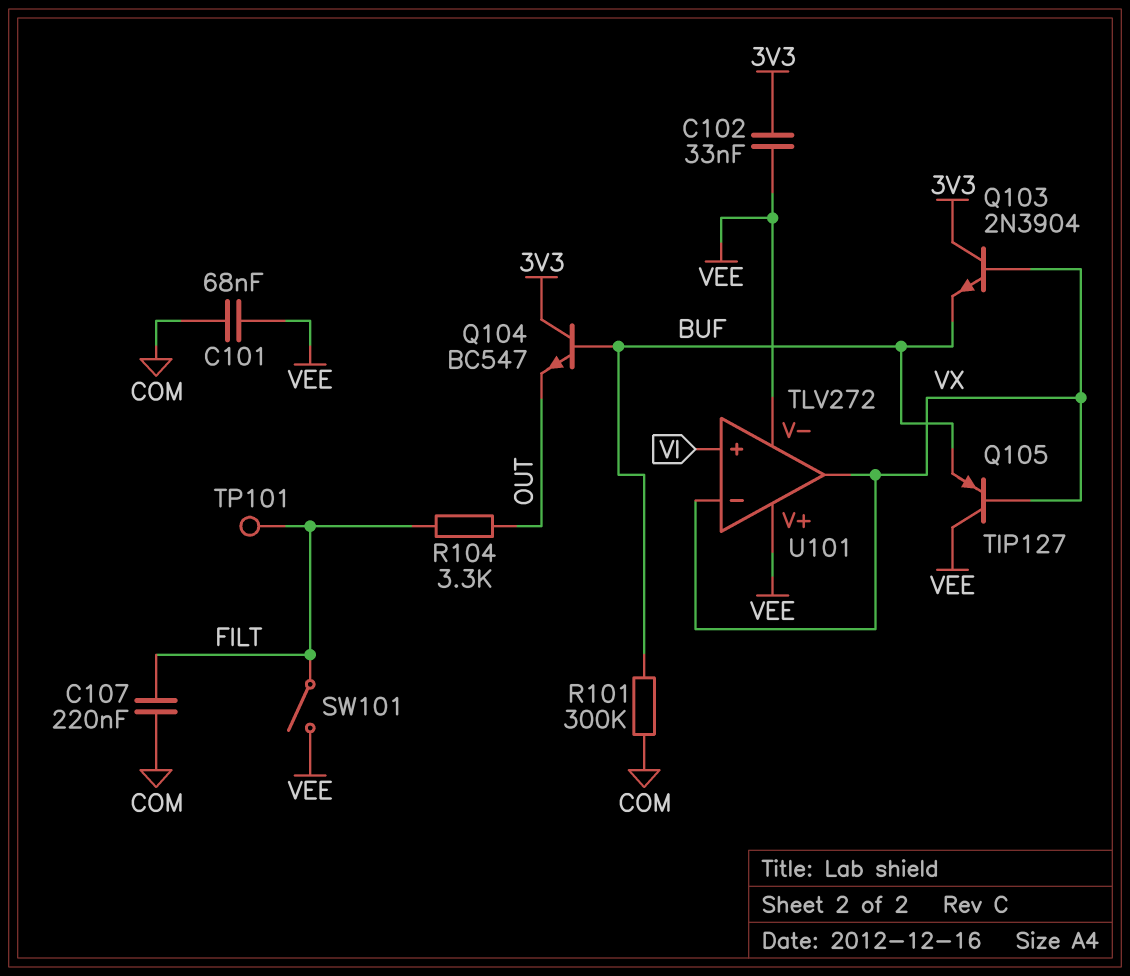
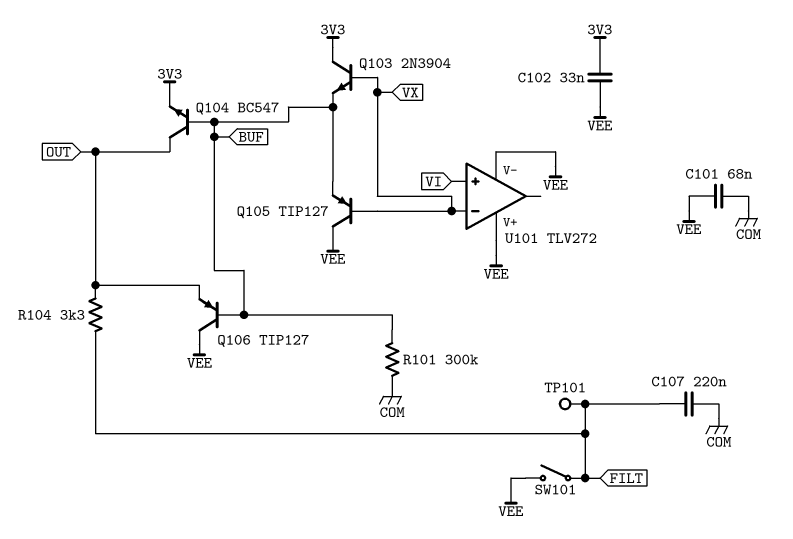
Q104: NPN BC547 (B BUF, C 3V3, E OUT) -> NPN BC547 (B BUF, C OUT, E 3V3)
Q106: none -> PNP TIP127 (B BUF, C VEE, E OUT)
U101 pin out: VX -> none

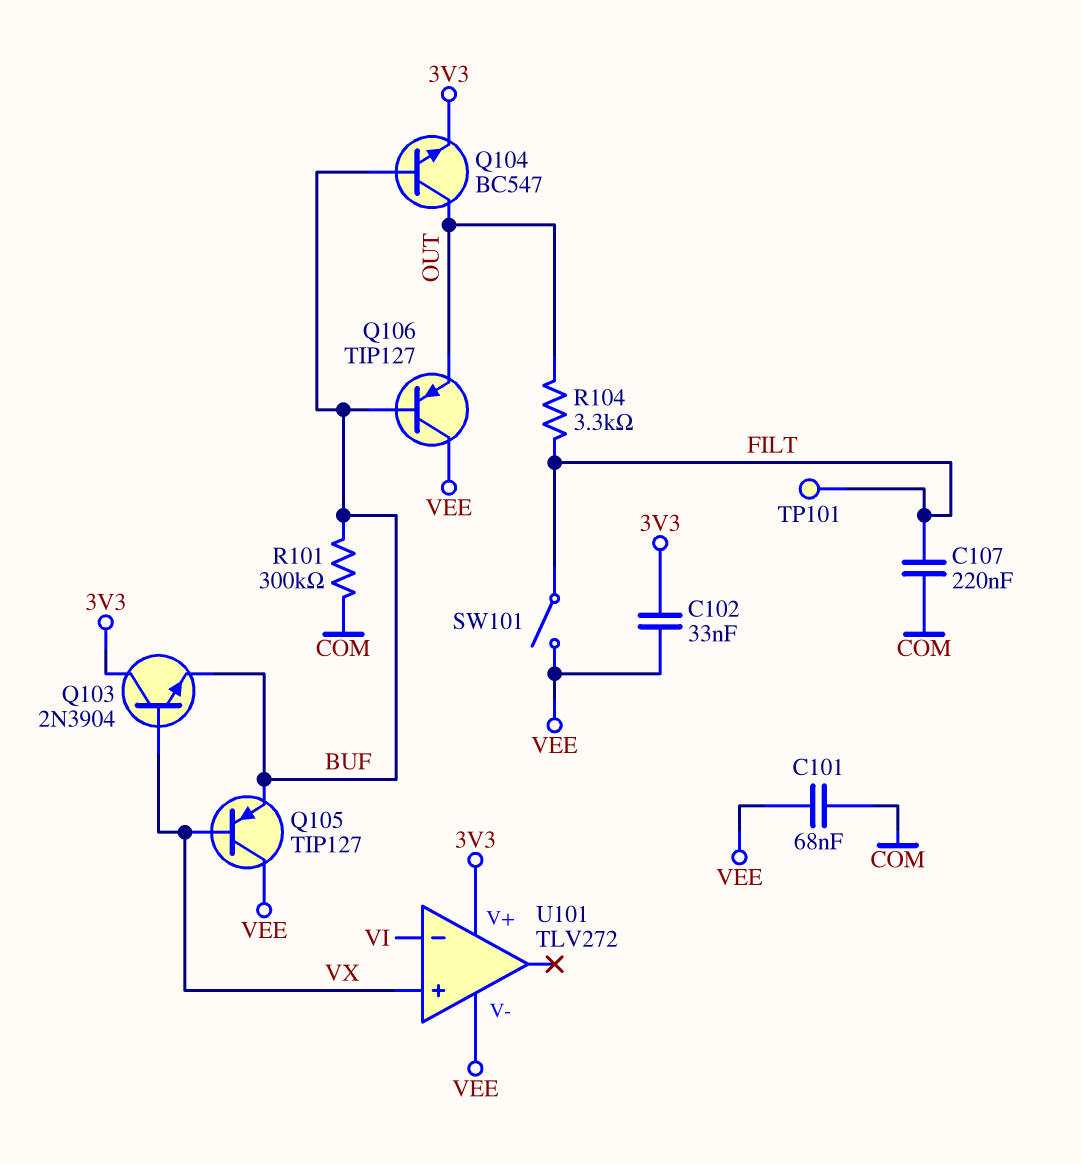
U101 pin V+: VEE -> 3V3
U101 pin in+: VI -> VX
U101 pin in-: VX -> VI

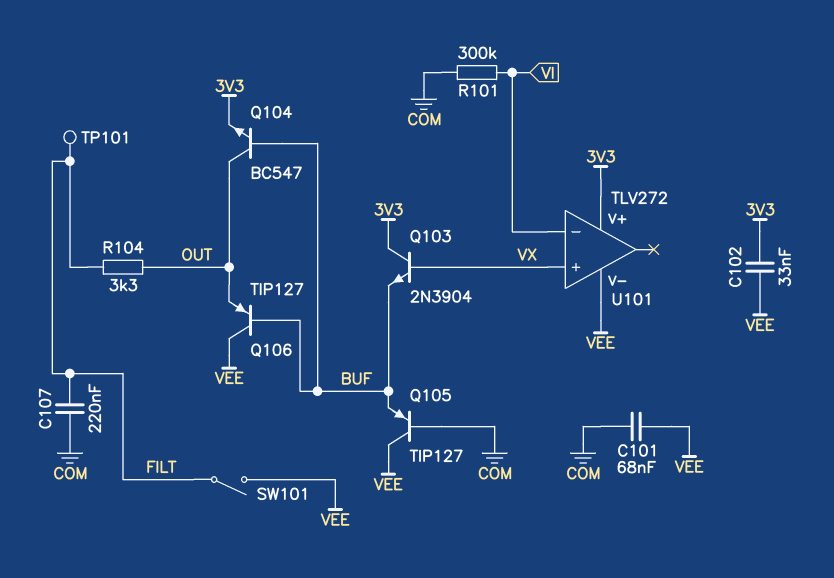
Q105: PNP TIP127 (B VX, C VEE, E BUF) -> PNP TIP127 (B COM, C VEE, E BUF)
R101: 300k (BUF, COM) -> 300k (COM, VI)

